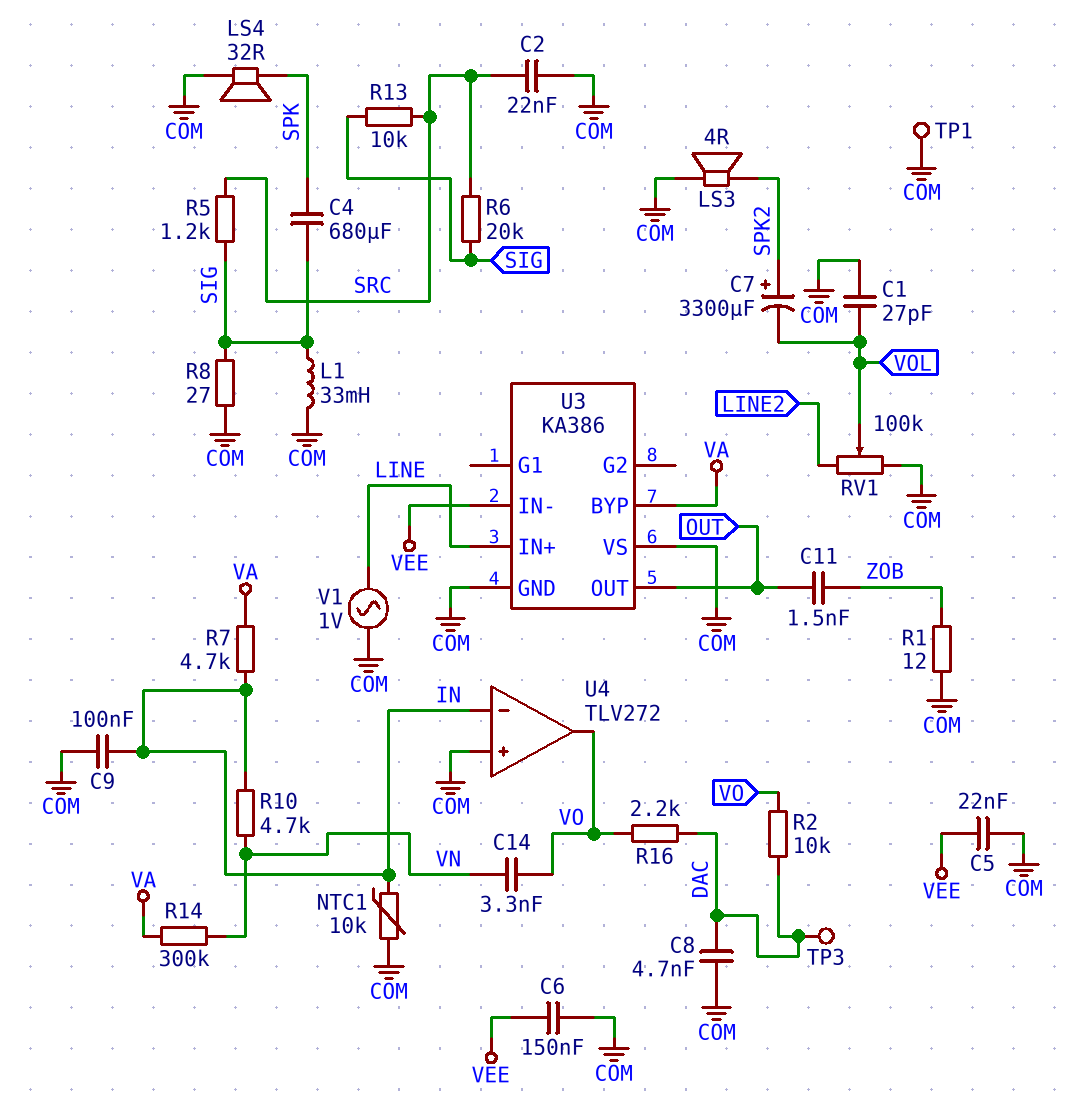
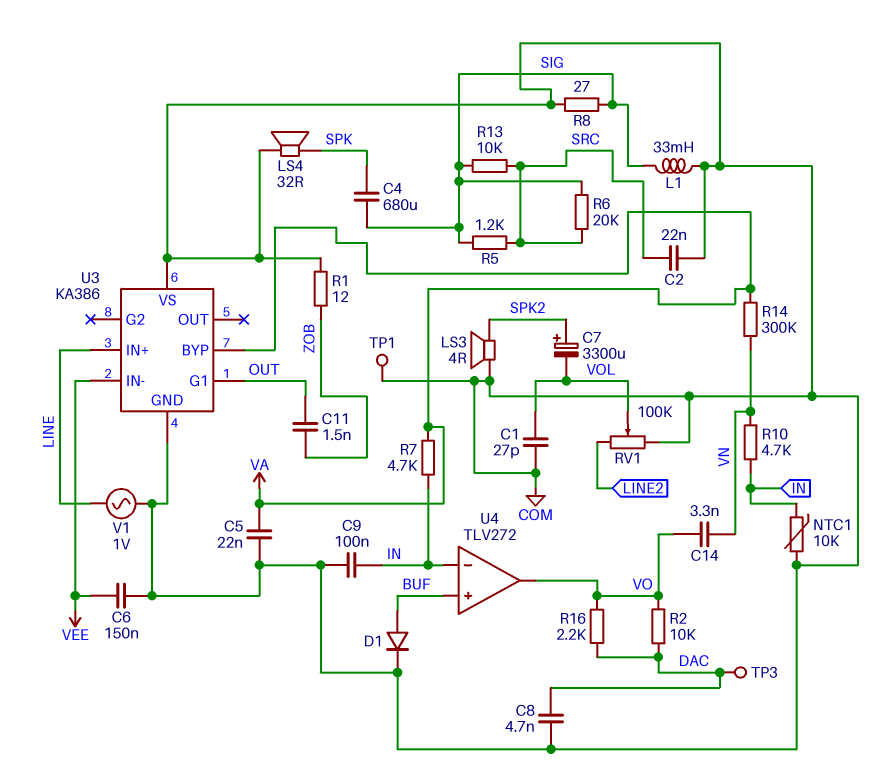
C5: 22nF (COM, VEE) -> 22nF (COM, VA)
D1: none -> diode (A BUF, K COM)
U3 pin G1: none -> OUT
U3 pin OUT: OUT -> none
U4 pin in+: COM -> BUF

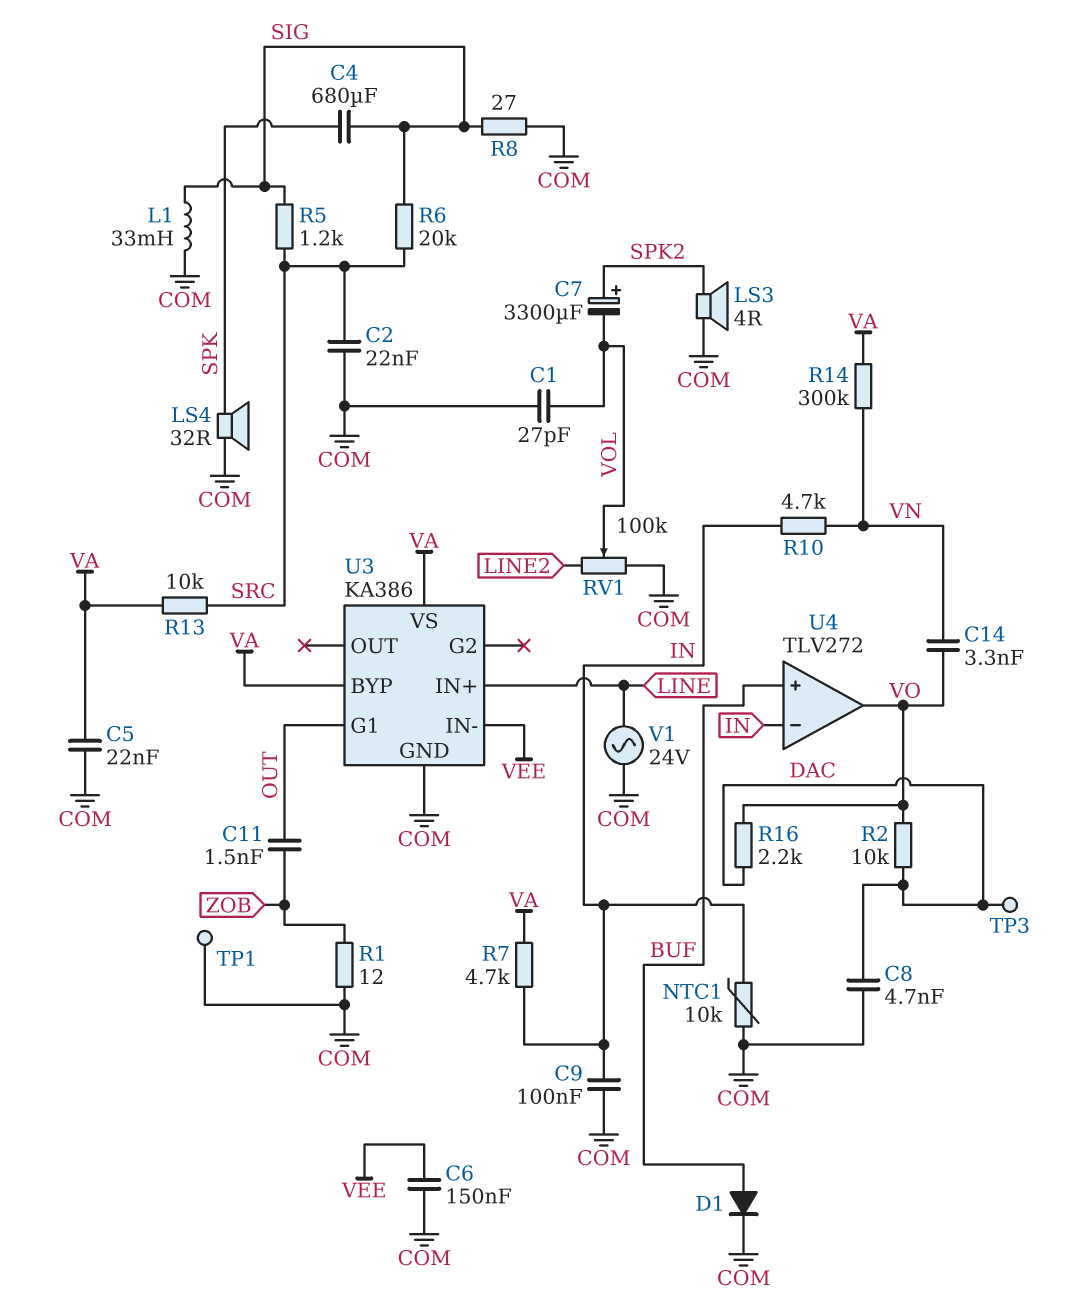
R13: 10k (SIG, SRC) -> 10k (SRC, VA)
U3 pin VS: COM -> VA
V1: AC 1V (COM, LINE) -> AC 24V (COM, LINE)

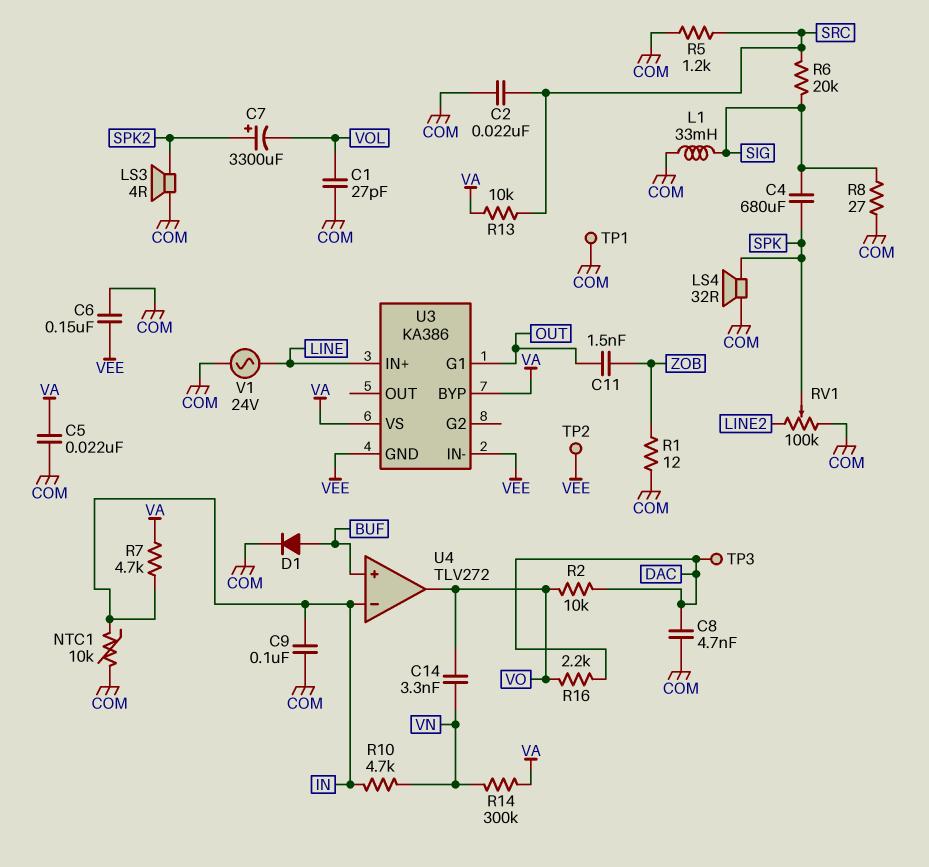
R5: 1.2k (SIG, SRC) -> 1.2k (COM, SRC)
RV1: 100k (COM, LINE2, wiper VOL) -> 100k (COM, LINE2, wiper SPK)
TP2: none -> test point (VEE)
U3 pin GND: COM -> VEE

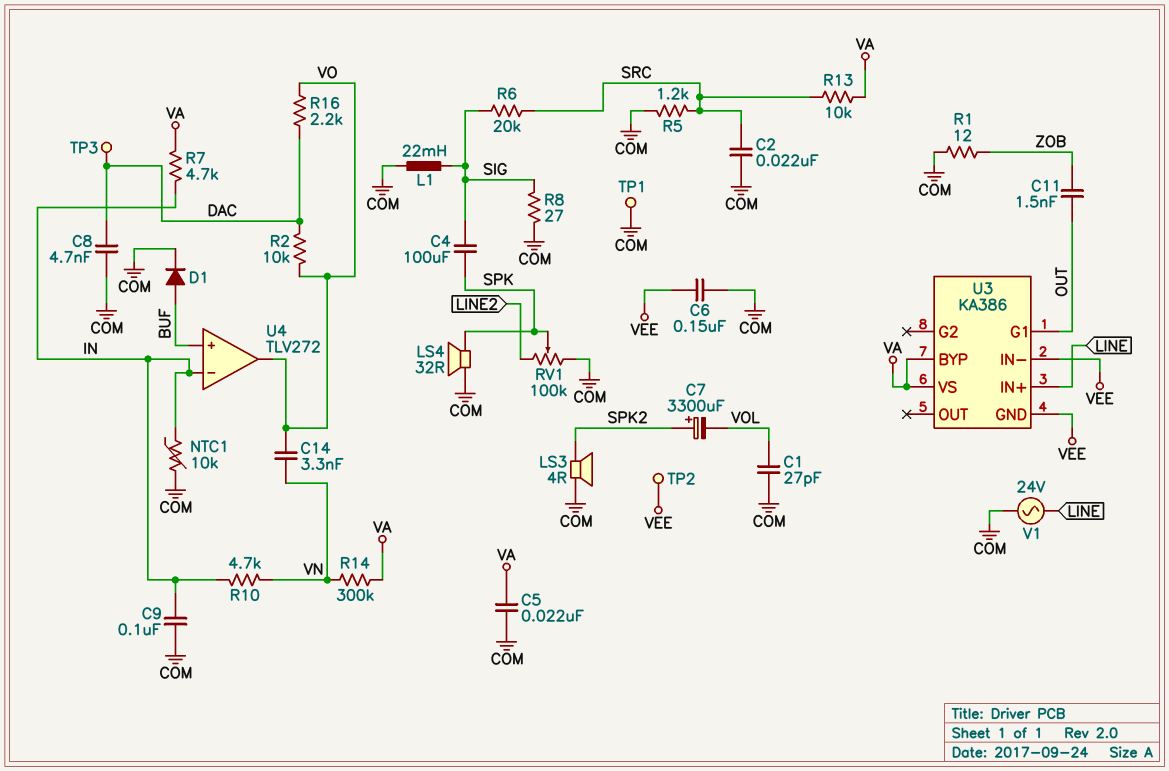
C4: 680uF (SIG, SPK) -> 100uF (SIG, SPK)
L1: 33mH (COM, SIG) -> 22mH (COM, SIG)

